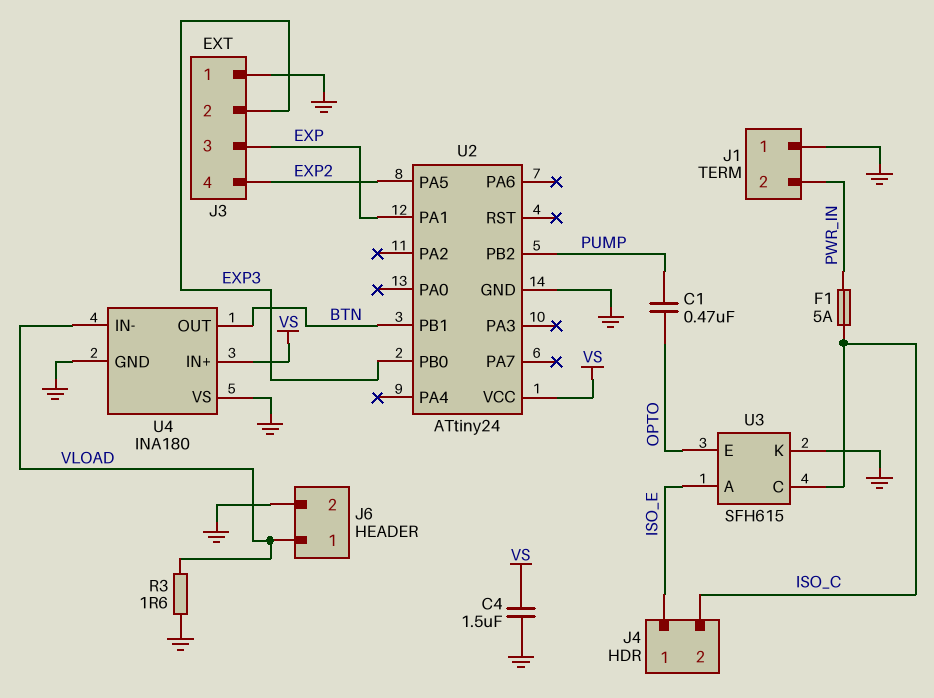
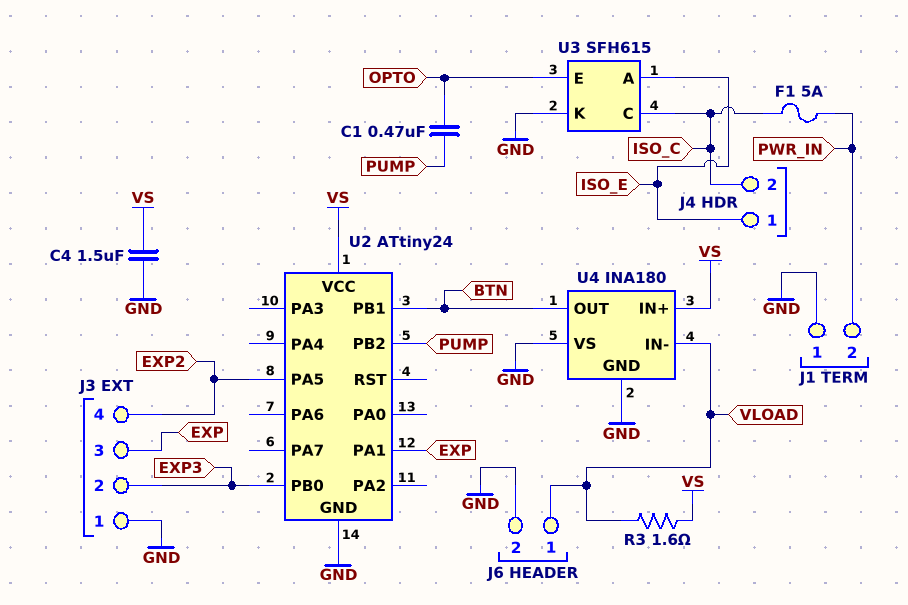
R3: 1.6 (GND, VLOAD) -> 1.6 (VLOAD, VS)

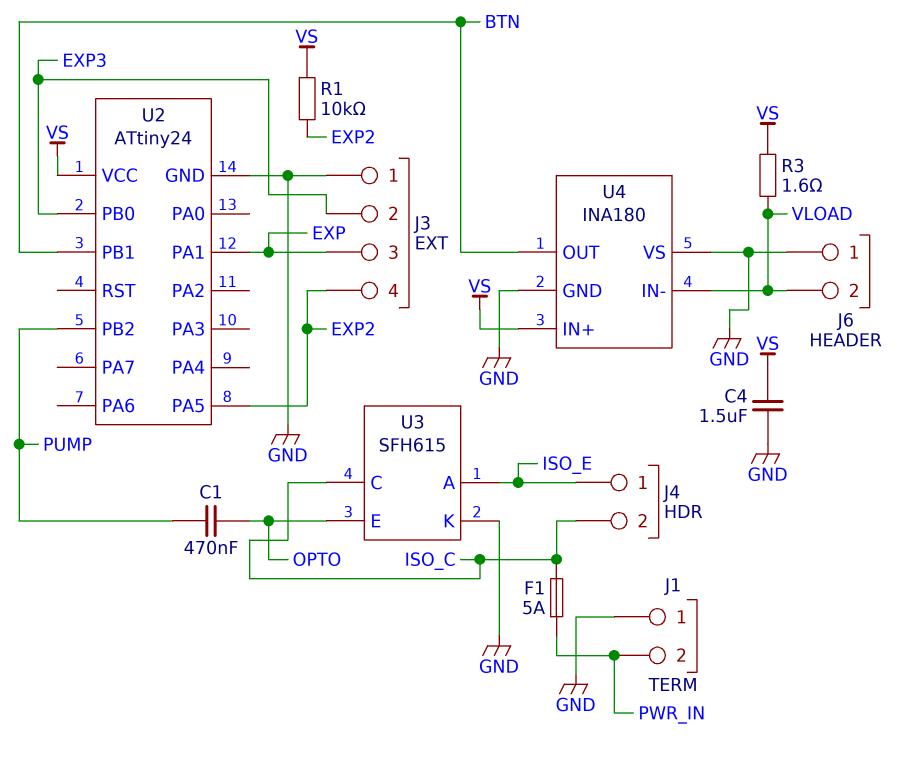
J6 pin 1: VLOAD -> GND
J6 pin 2: GND -> VLOAD
R1: none -> 10k (EXP2, VS)

